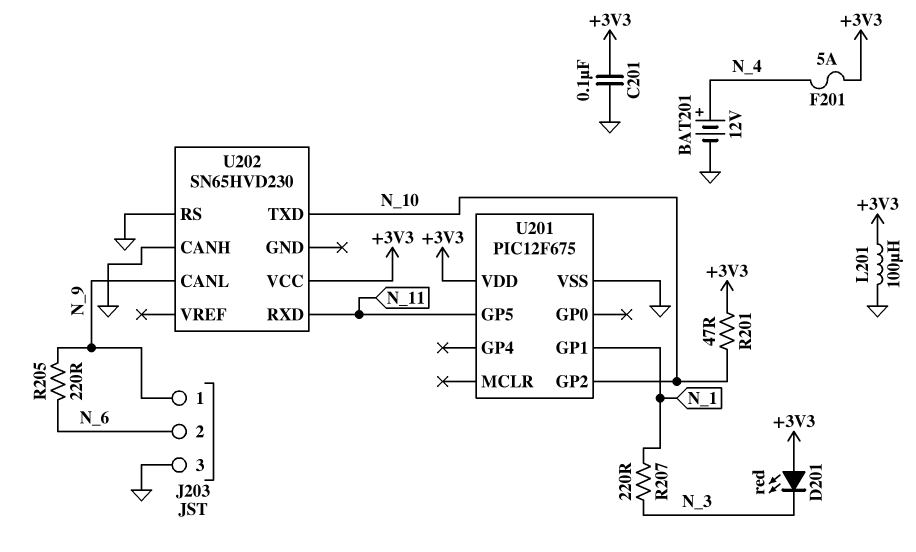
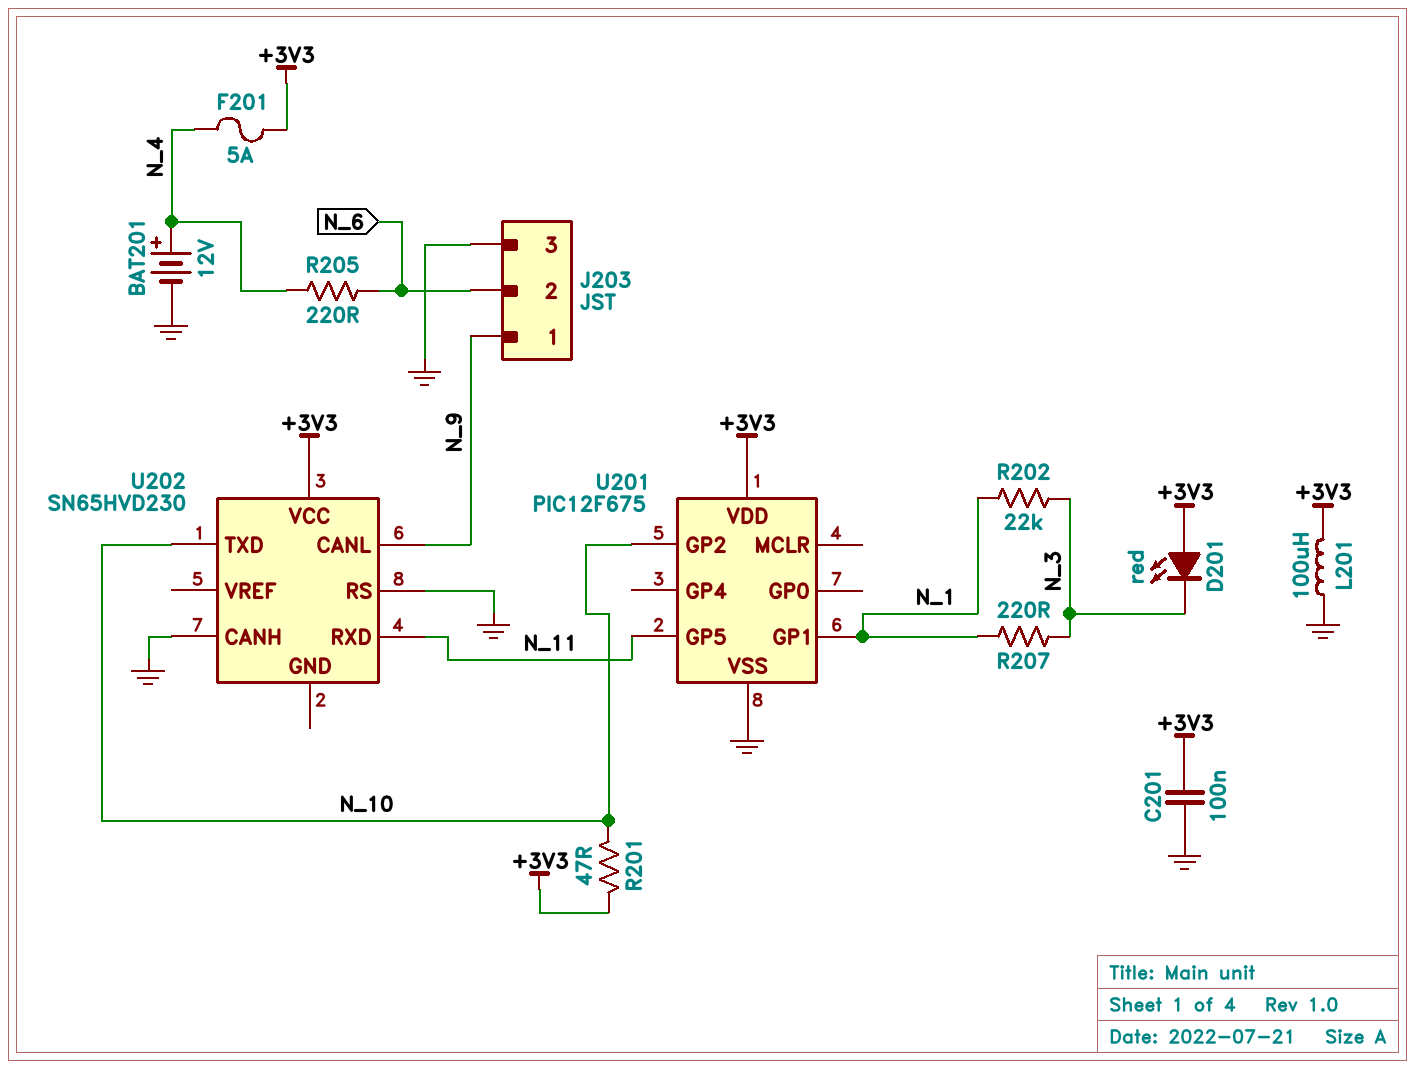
R202: none -> 22k (N_1, N_3)
R205: 220 (N_6, N_9) -> 220 (N_4, N_6)

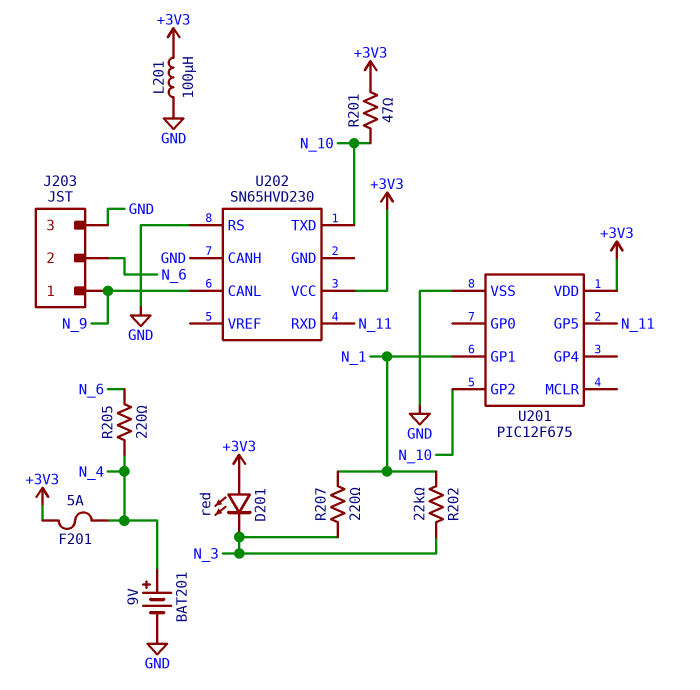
BAT201: 12V (plus N_4, minus GND) -> 9V (plus N_4, minus GND)
C201: 100nF (+3V3, GND) -> none

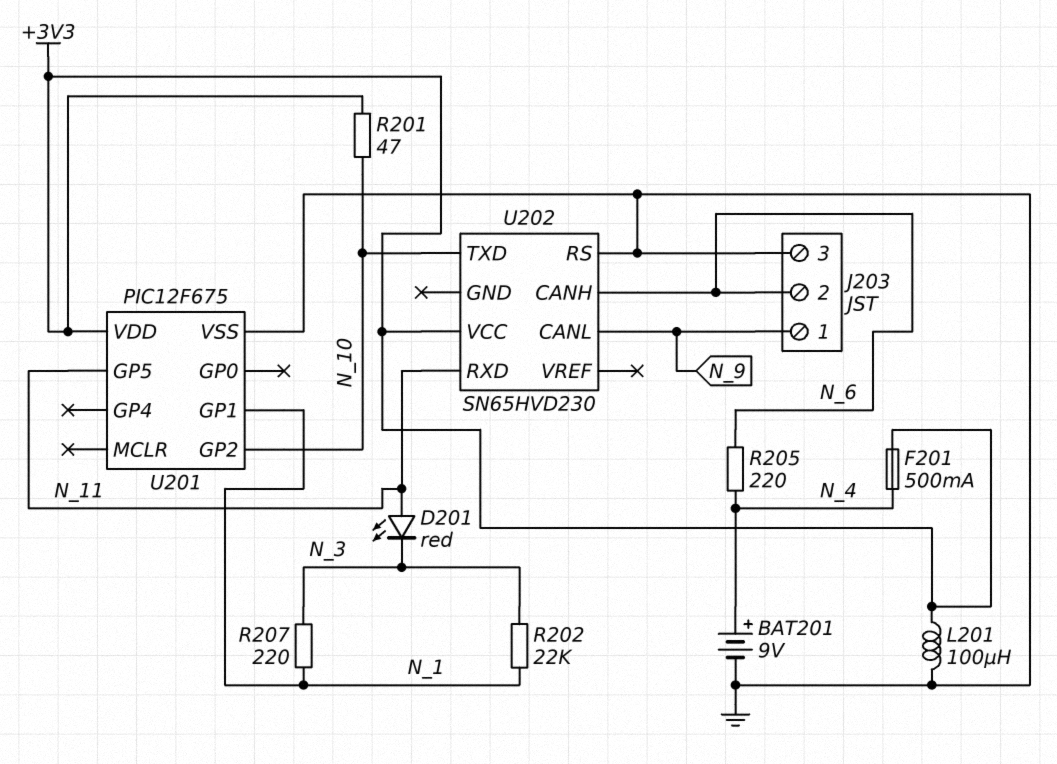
D201: LED red (A +3V3, K N_3) -> LED red (A N_11, K N_3)
F201: 5A (+3V3, N_4) -> 500mA (+3V3, N_4)
U202 pin CANH: GND -> N_6

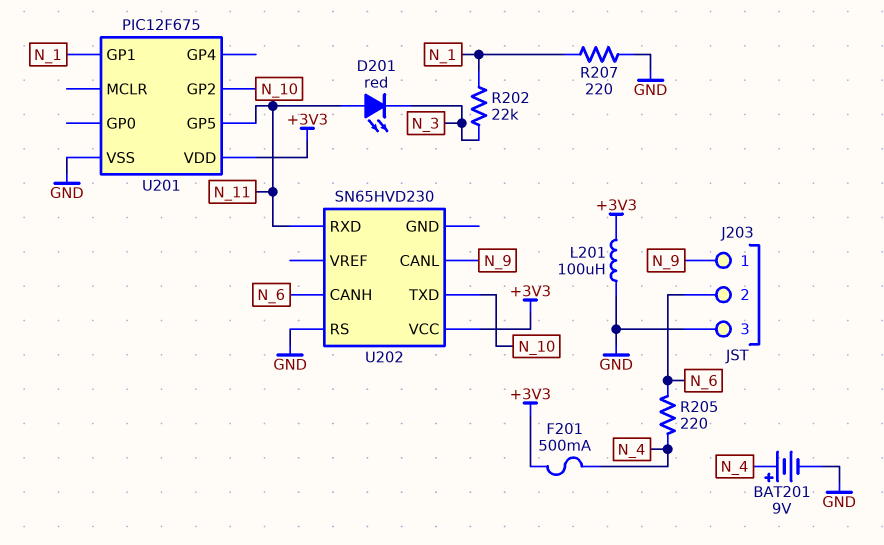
R201: 47 (+3V3, N_10) -> none
R207: 220 (N_1, N_3) -> 220 (GND, N_1)

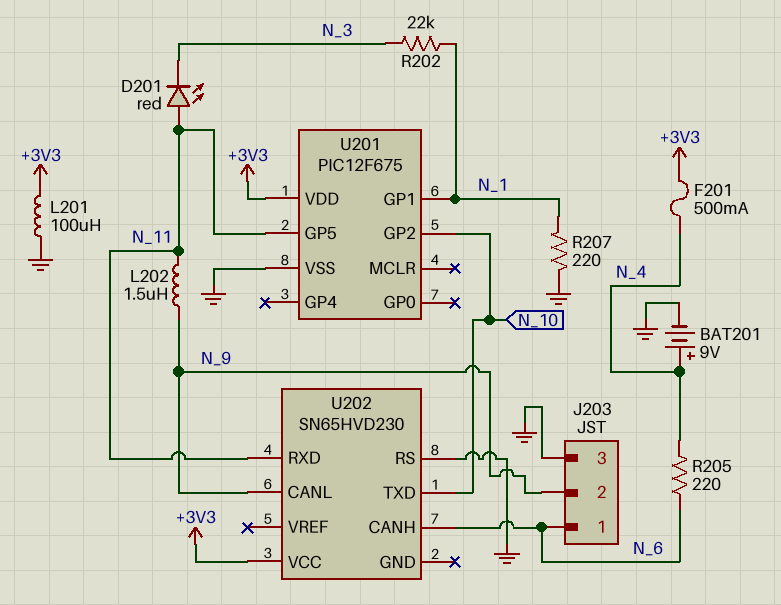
J203 pin 1: N_9 -> N_6
J203 pin 2: N_6 -> N_9
L202: none -> 1.5uH (N_9, N_11)

